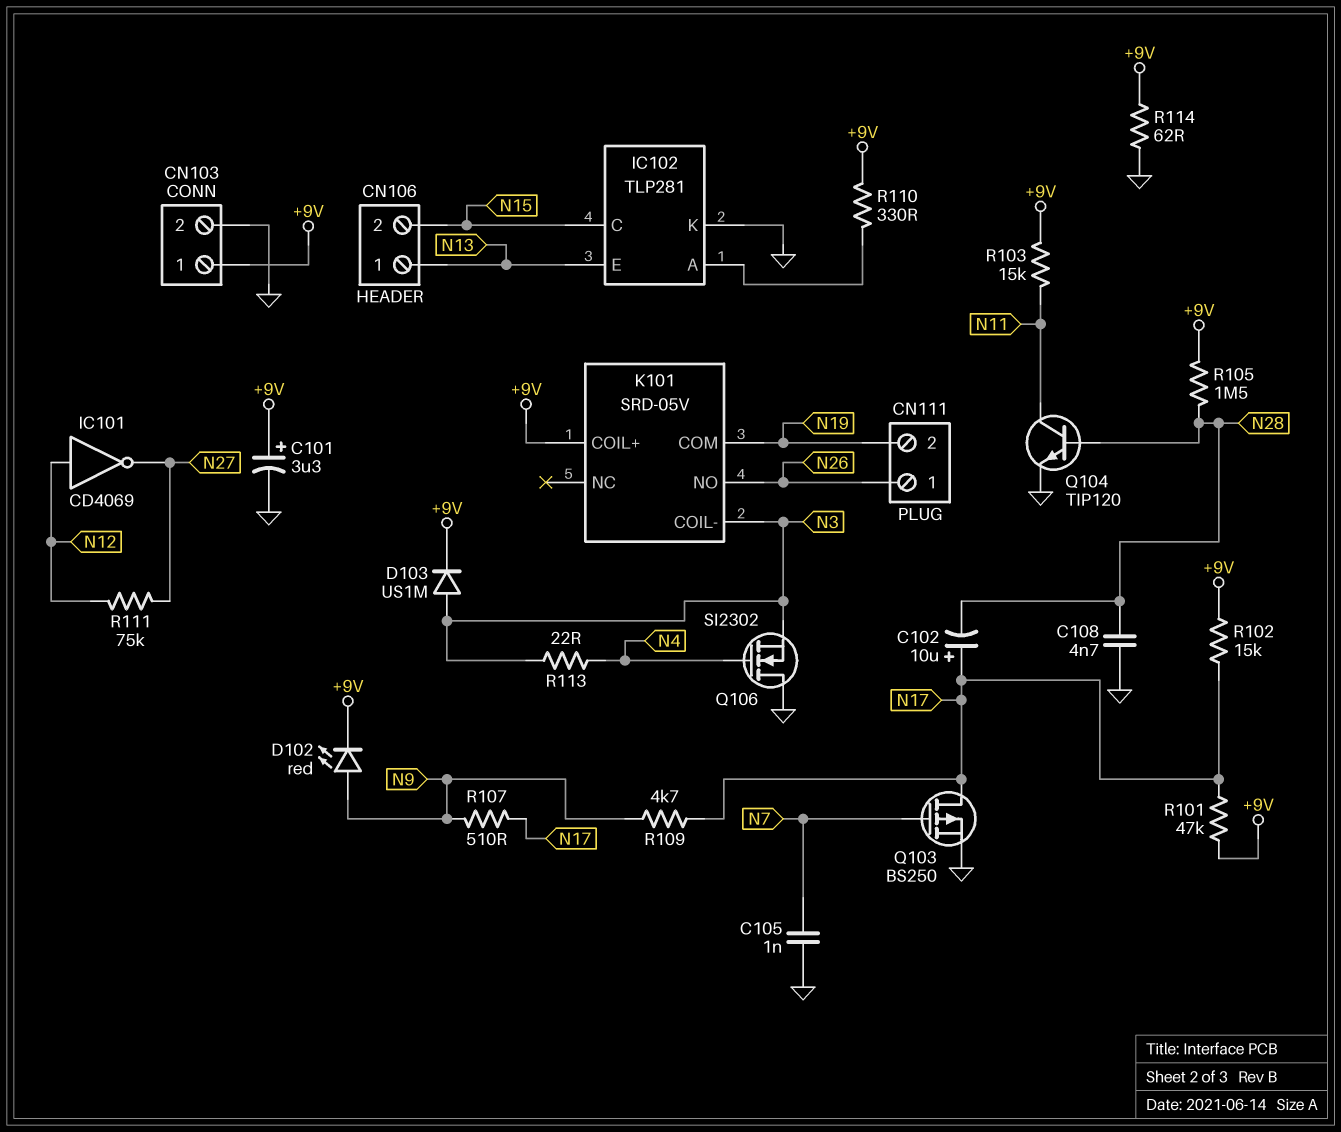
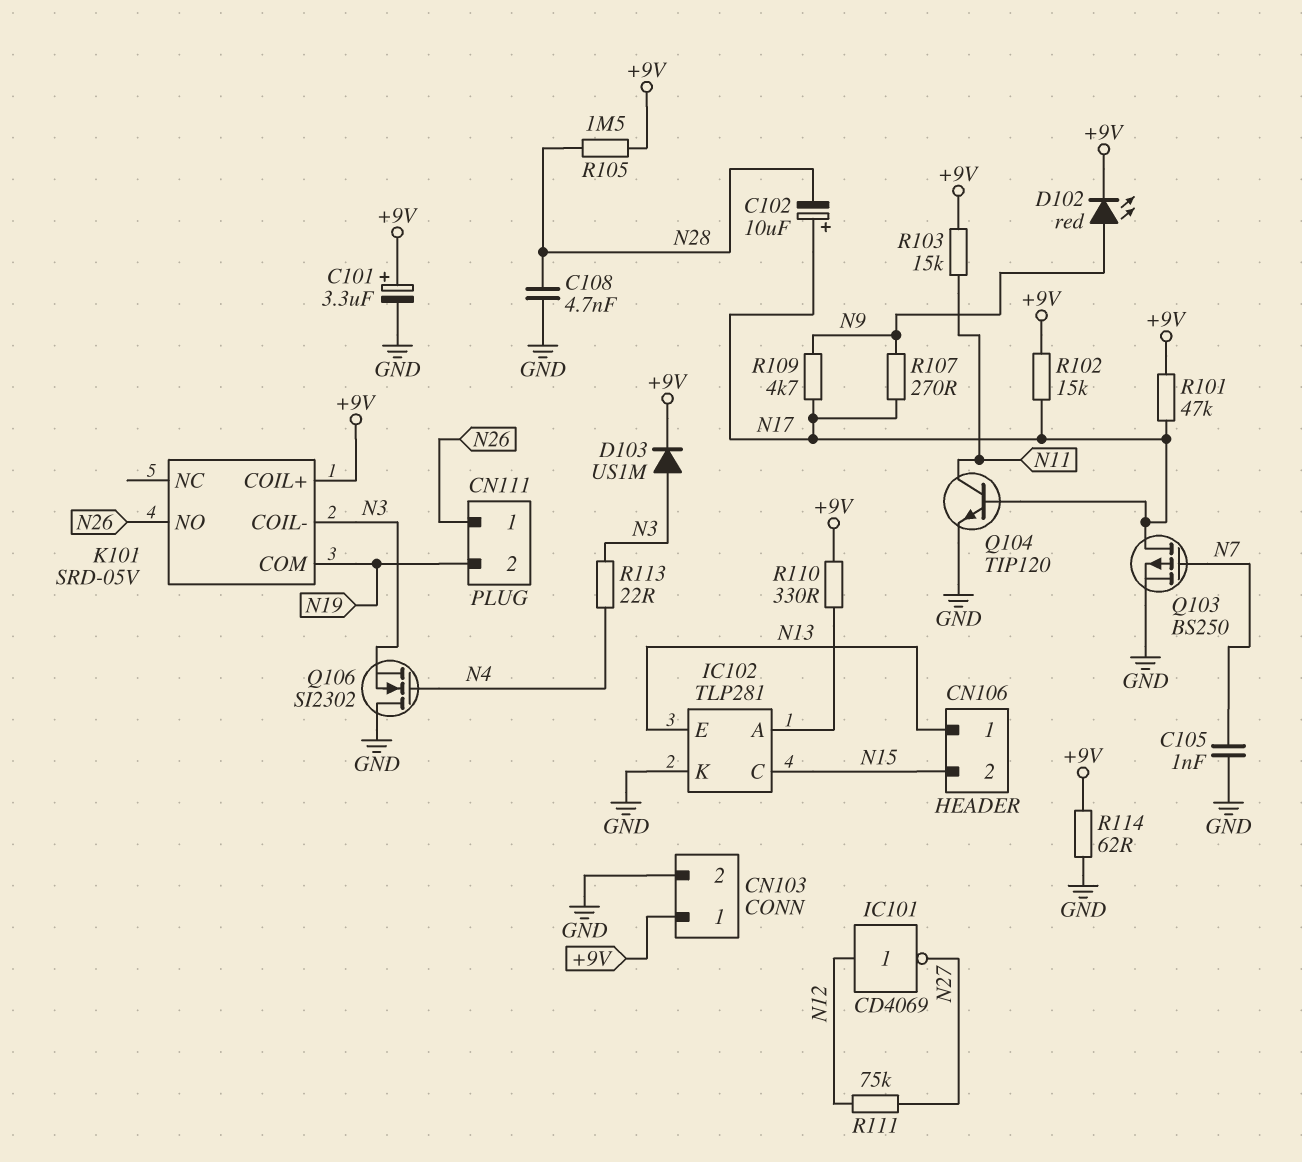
Q104: NPN TIP120 (B N28, C N11, E GND) -> NPN TIP120 (B N17, C N11, E GND)
R107: 510 (N9, N17) -> 270 (N9, N17)

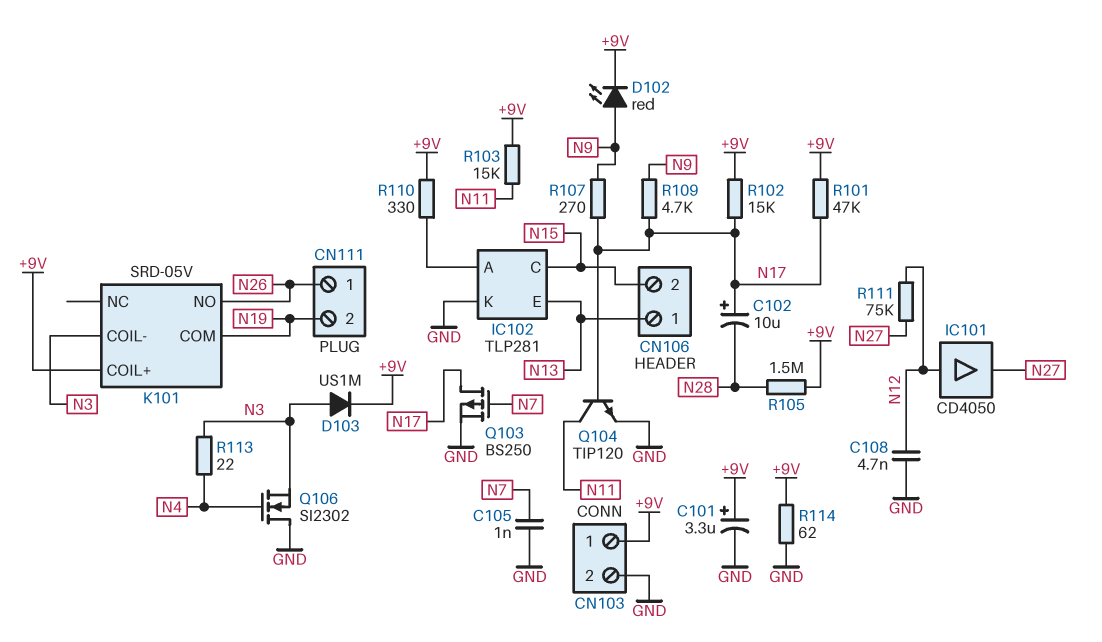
C108: 4.7nF (GND, N28) -> 4.7nF (GND, N12)
IC101: NOT CD4069 (in N12, out N27) -> buffer CD4050 (in N12, out N27)

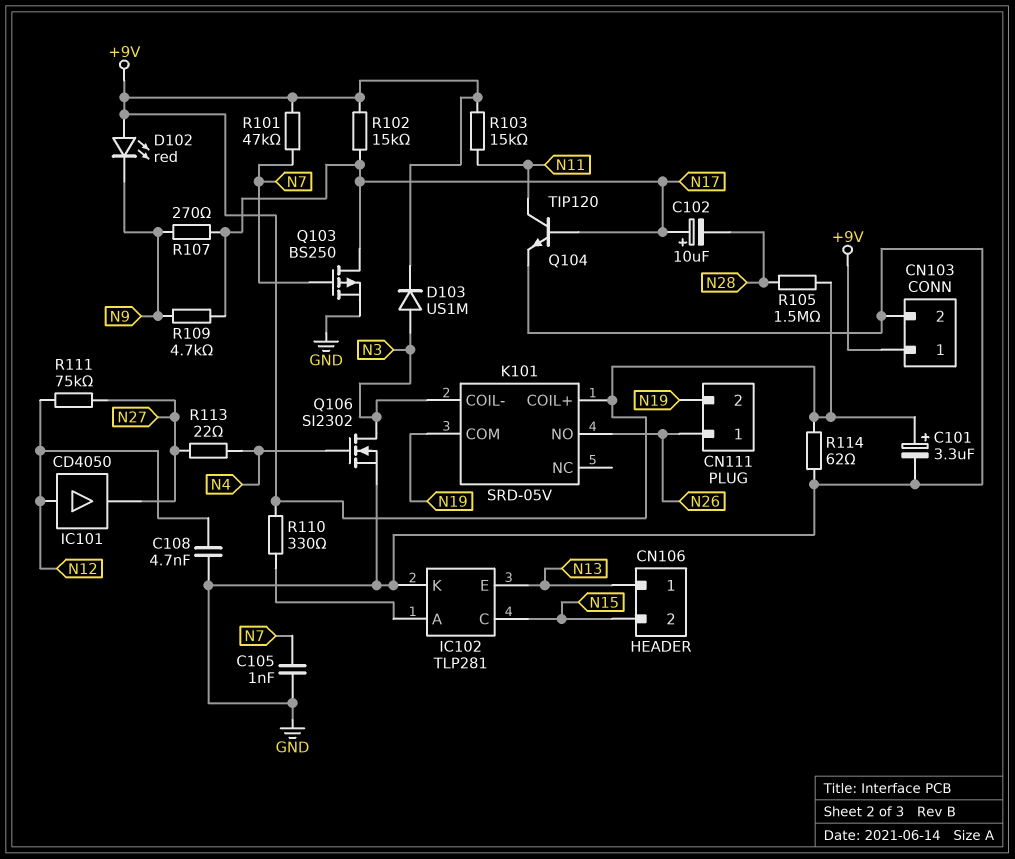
D102: LED red (A N9, K +9V) -> LED red (A +9V, K N9)
Q106: NMOS SI2302 (G N4, D GND, S N3) -> NMOS SI2302 (G N4, D N3, S GND)
R101: 47k (+9V, N17) -> 47k (+9V, N7)
R113: 22 (N3, N4) -> 22 (N4, N27)

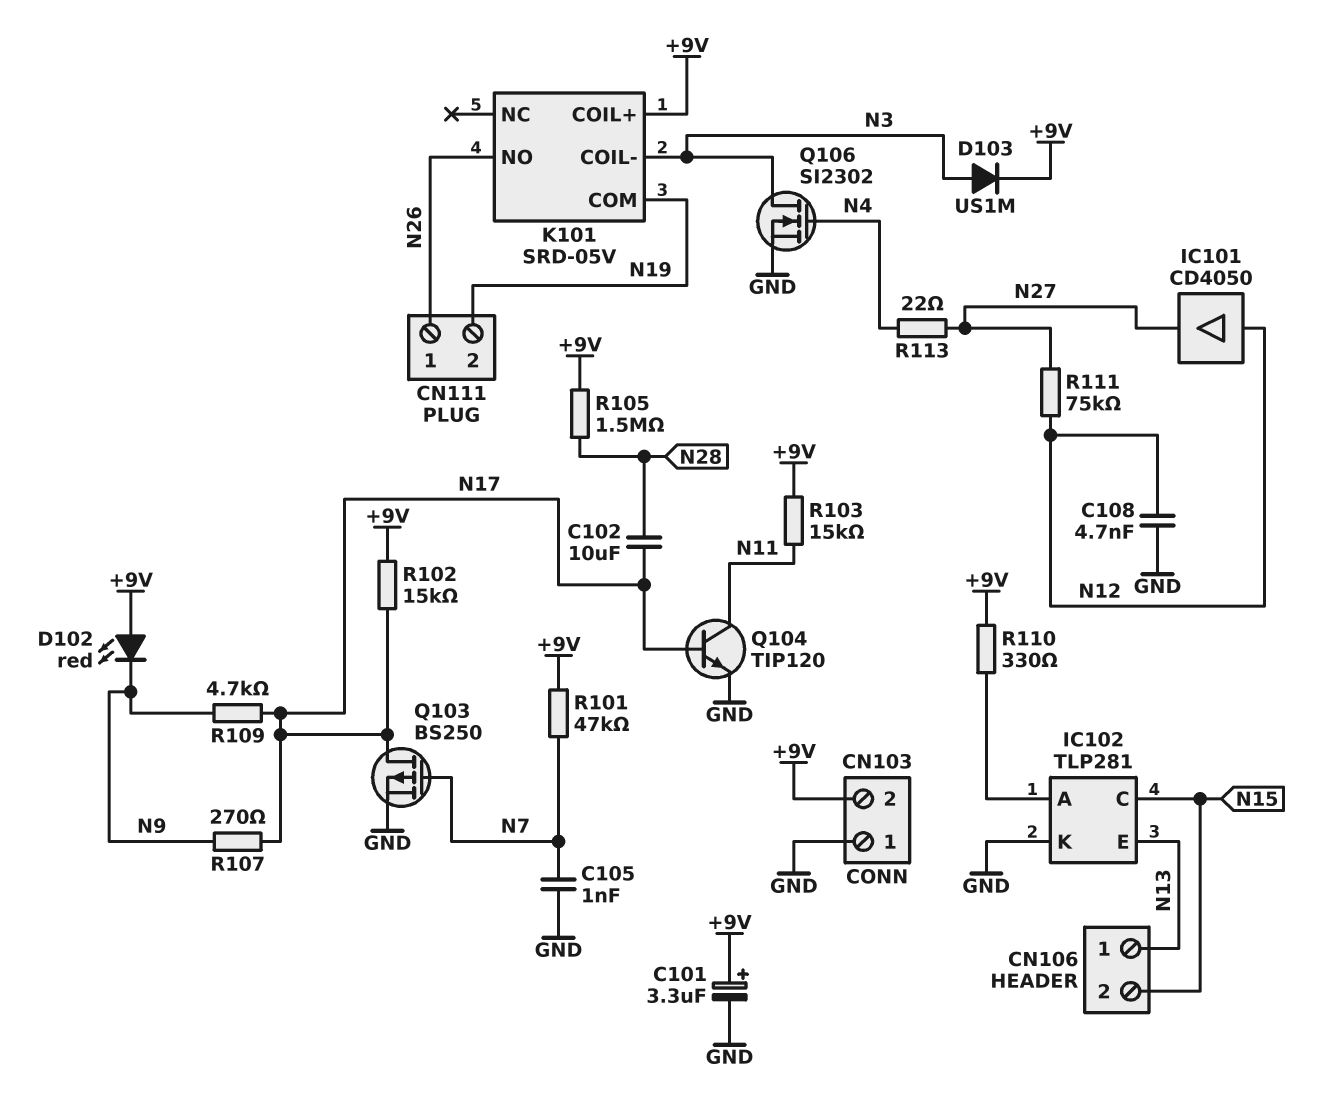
C102: 10uF (plus N17, minus N28) -> 10uF (N17, N28)
CN103 pin 1: +9V -> GND
CN103 pin 2: GND -> +9V
R114: 62 (+9V, GND) -> none

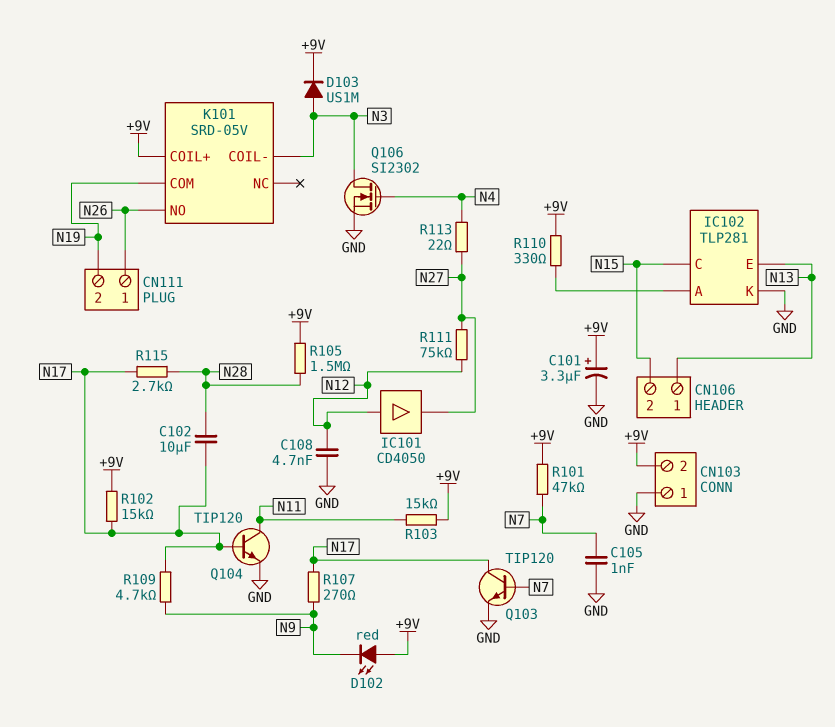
Q103: PMOS BS250 (G N7, D N17, S GND) -> NPN TIP120 (B N7, C N17, E GND)
R115: none -> 2.7k (N17, N28)

